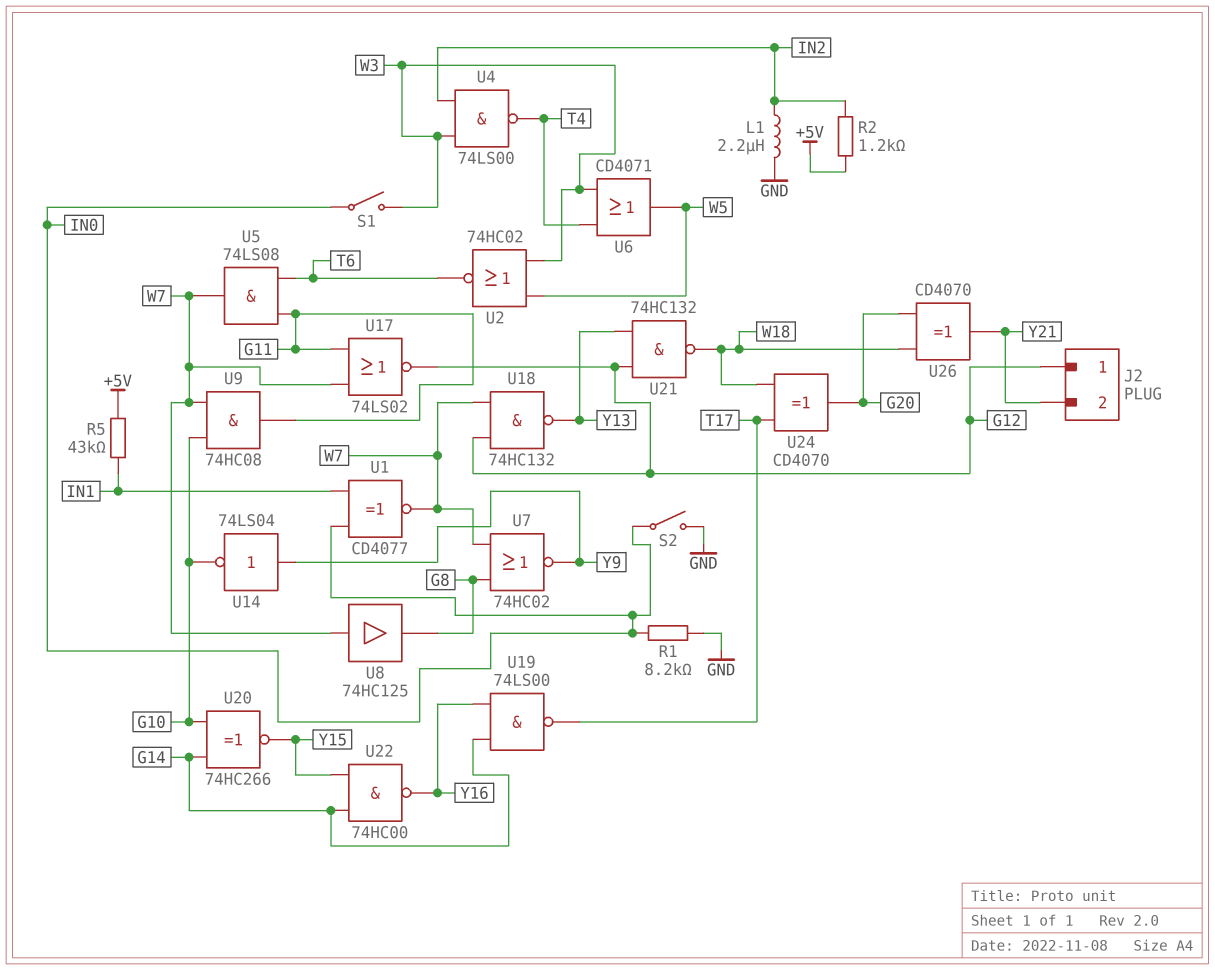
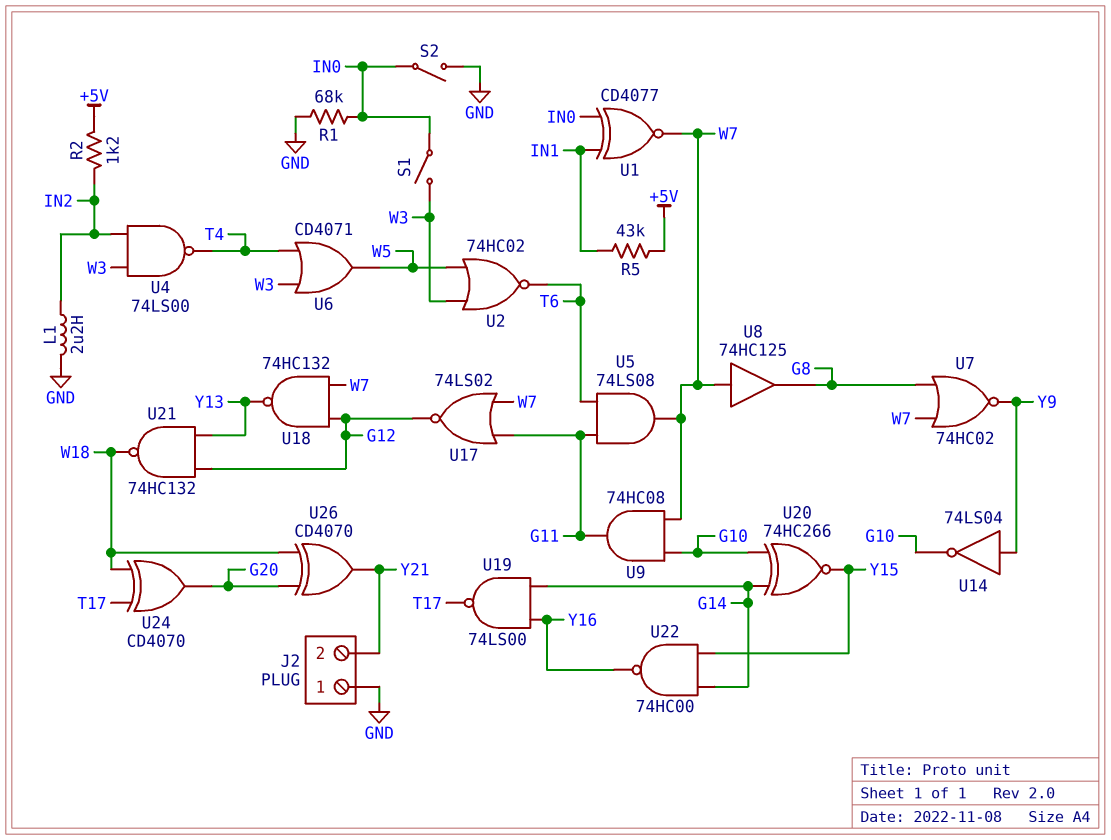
J2 pin 1: G12 -> GND
R1: 8.2k (GND, IN0) -> 68k (GND, IN0)

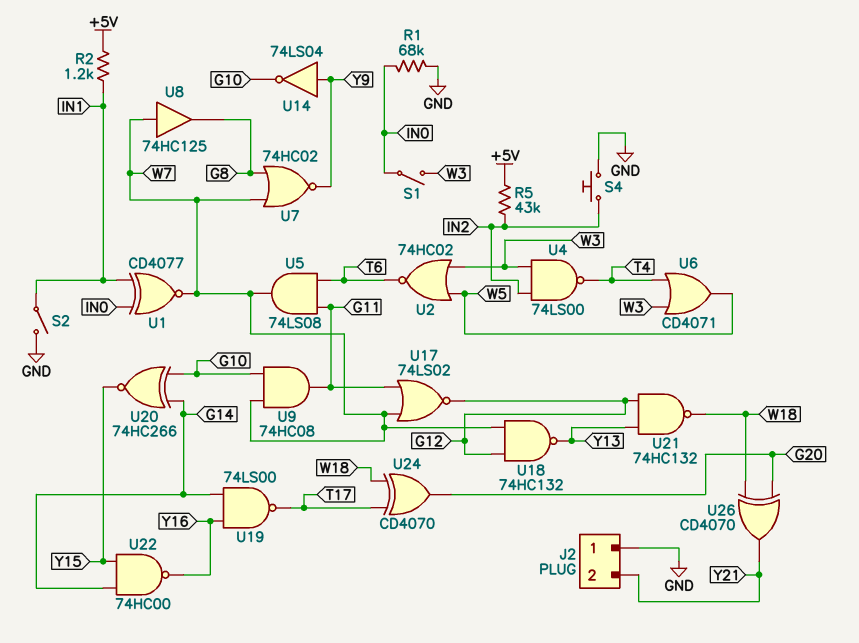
L1: 2.2uH (GND, IN2) -> none
R2: 1.2k (+5V, IN2) -> 1.2k (+5V, IN1)
R5: 43k (+5V, IN1) -> 43k (+5V, IN2)
S2: switch (GND, IN0) -> switch (GND, IN1)
S4: none -> button (GND, IN2)

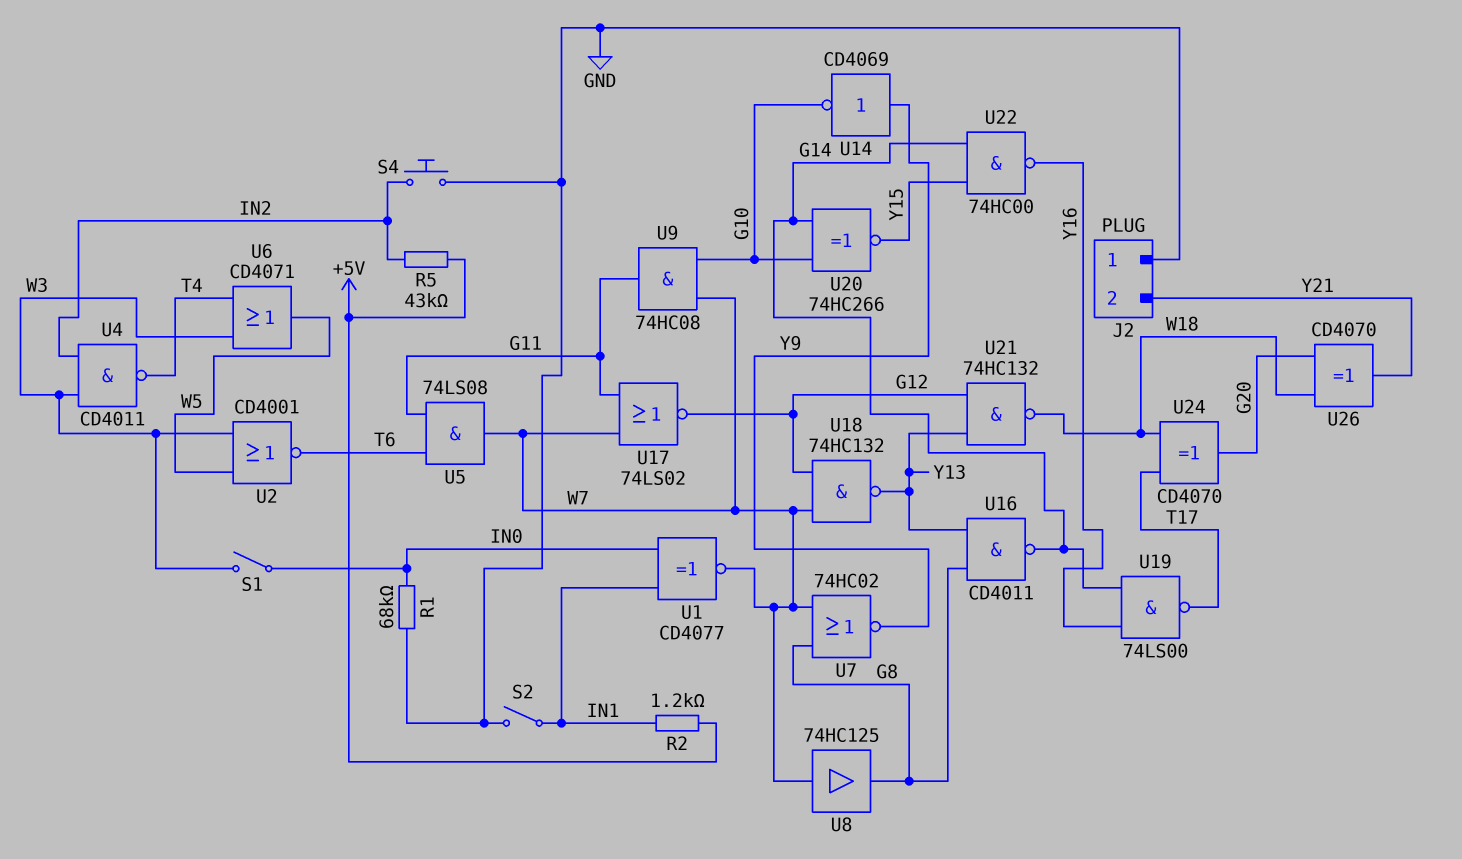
U2: NOR 74HC02 (in W3, in W5, out T6) -> NOR CD4001 (in W3, in W5, out T6)
U4: NAND 74LS00 (in IN2, in W3, out T4) -> NAND CD4011 (in IN2, in W3, out T4)
U14: NOT 74LS04 (in Y9, out G10) -> NOT CD4069 (in Y9, out G10)
U16: none -> NAND CD4011 (in G8, in Y13, out G14)

